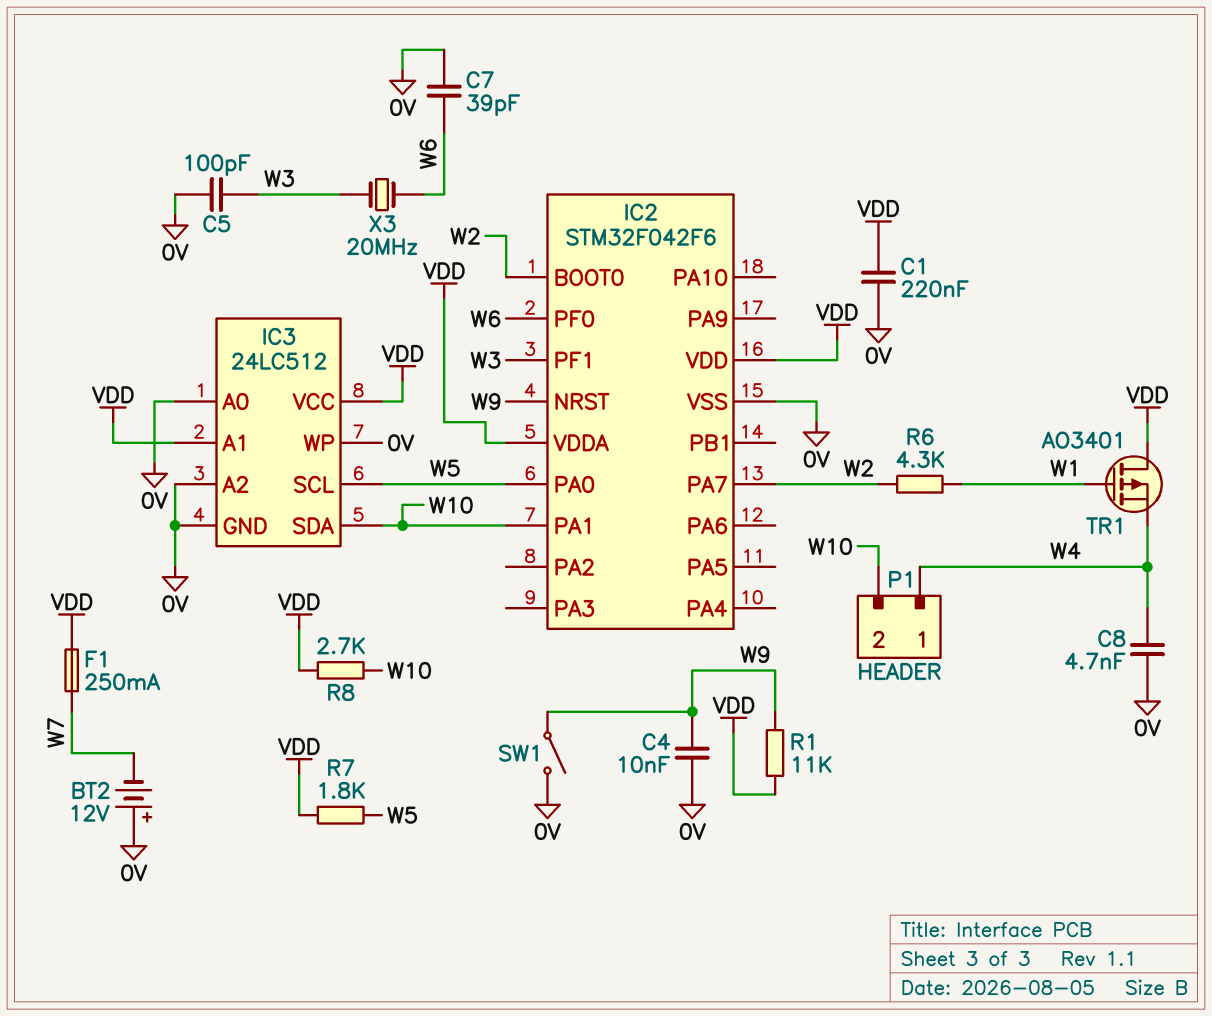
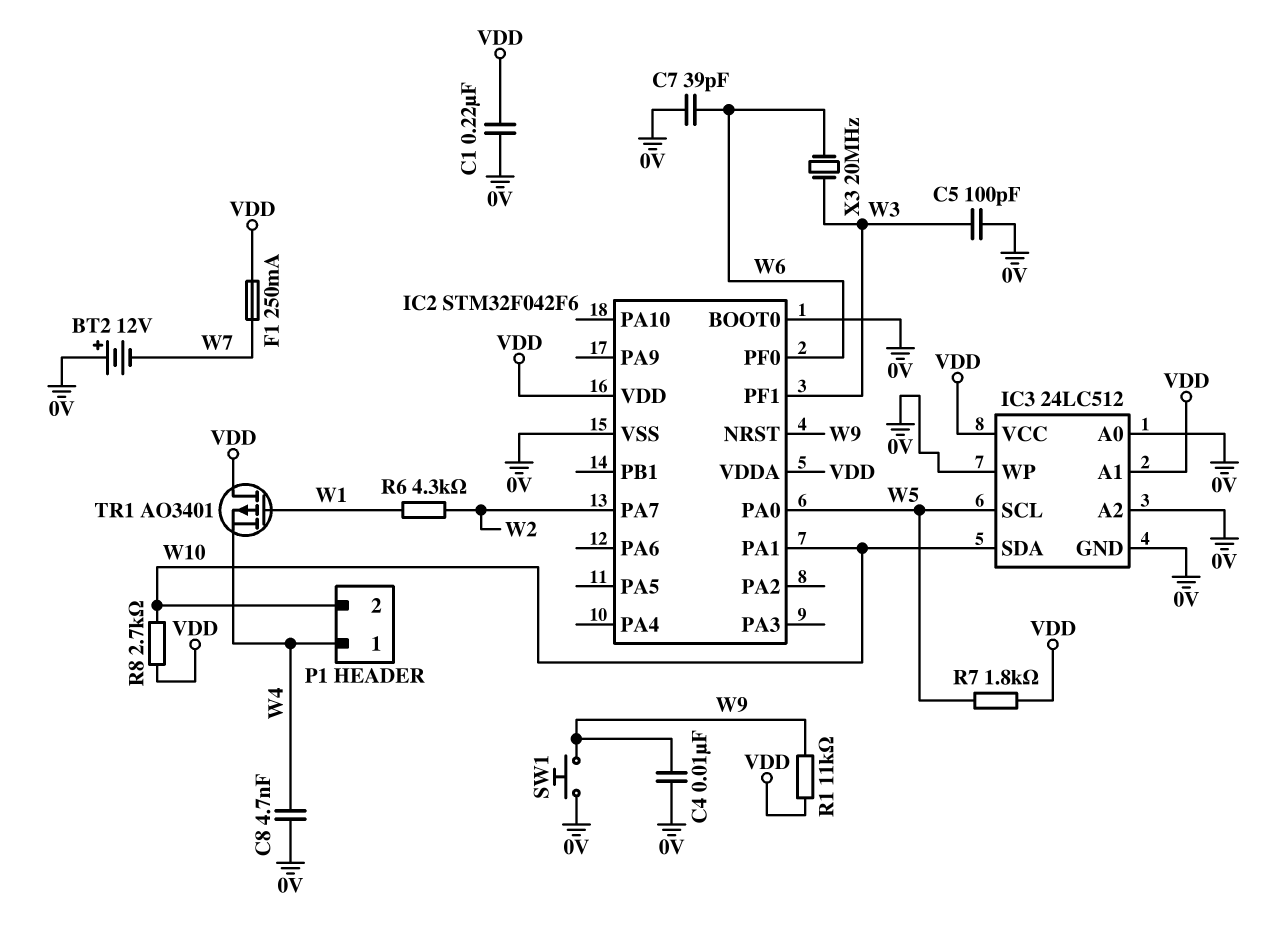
IC2 pin BOOT0: W2 -> 0V
SW1: switch (0V, W9) -> button (0V, W9)

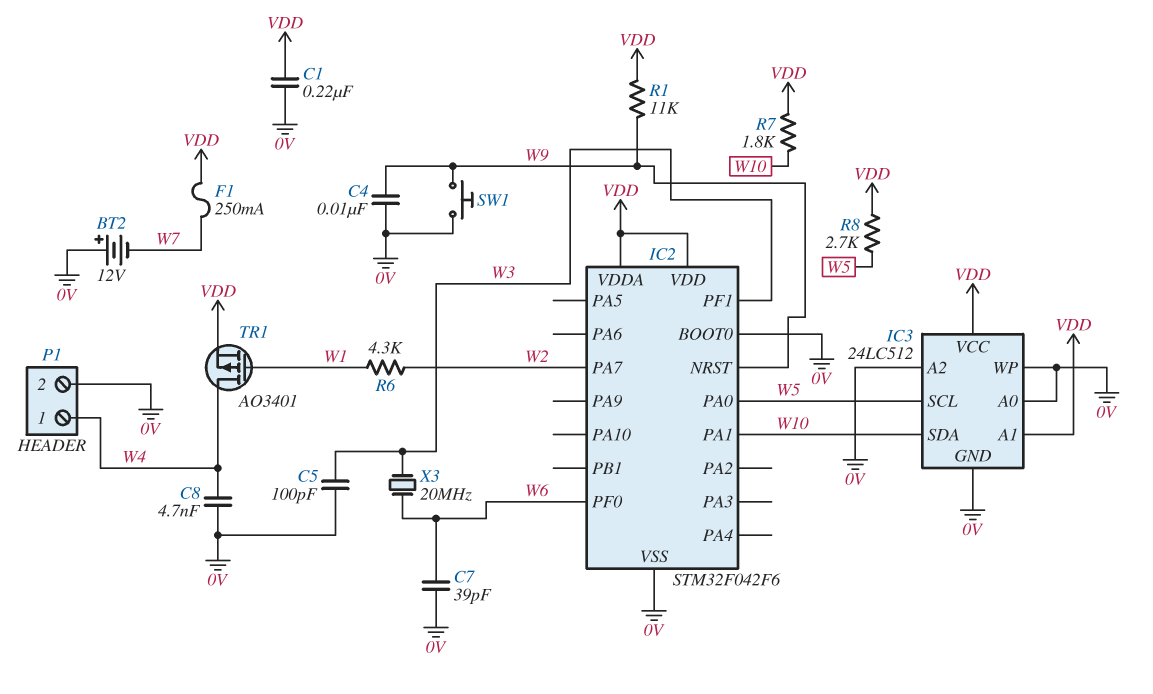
P1 pin 2: W10 -> 0V
R7: 1.8k (VDD, W5) -> 1.8k (VDD, W10)
R8: 2.7k (VDD, W10) -> 2.7k (VDD, W5)
TR1: PMOS AO3401 (G W1, D VDD, S W4) -> PMOS AO3401 (G W1, D W4, S VDD)

